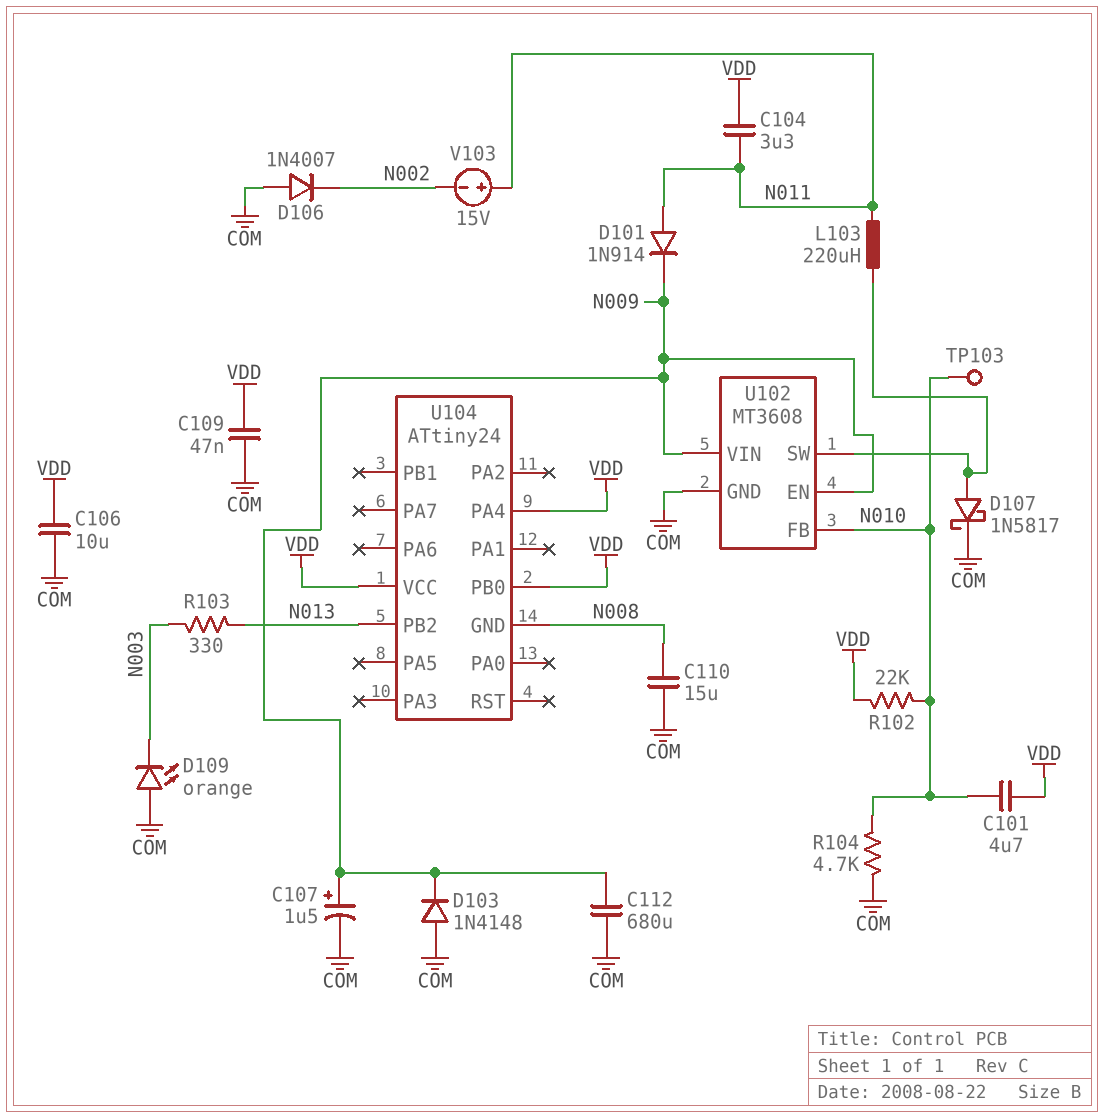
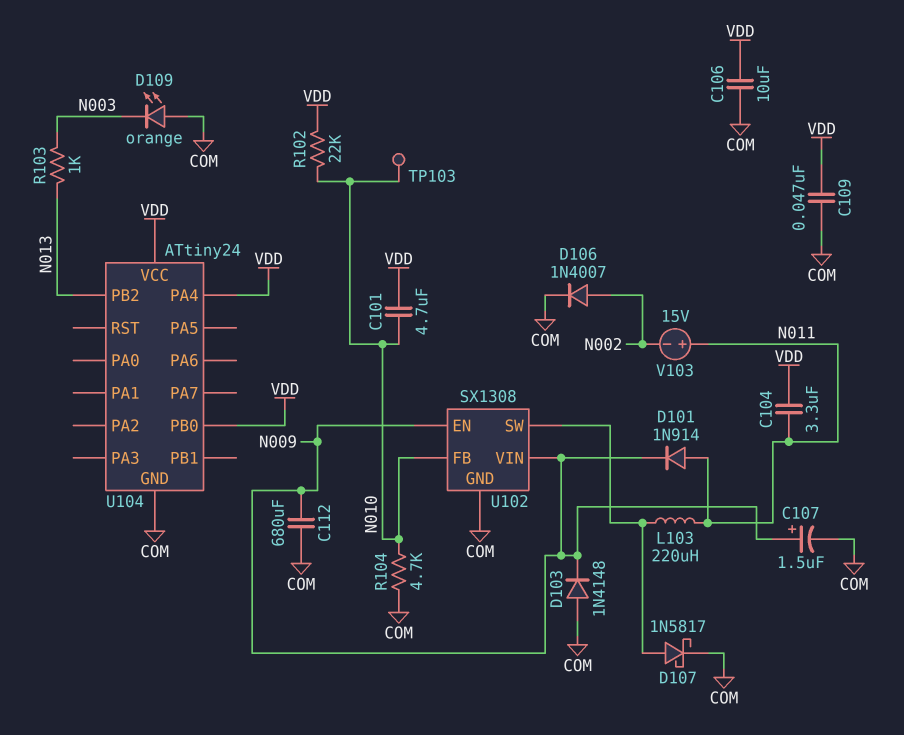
C110: 15uF (COM, N008) -> none
D106: diode 1N4007 (A COM, K N002) -> diode 1N4007 (A N002, K COM)
R103: 330 (N003, N013) -> 1k (N003, N013)
U102: MT3608 -> SX1308
U104 pin GND: N008 -> COM

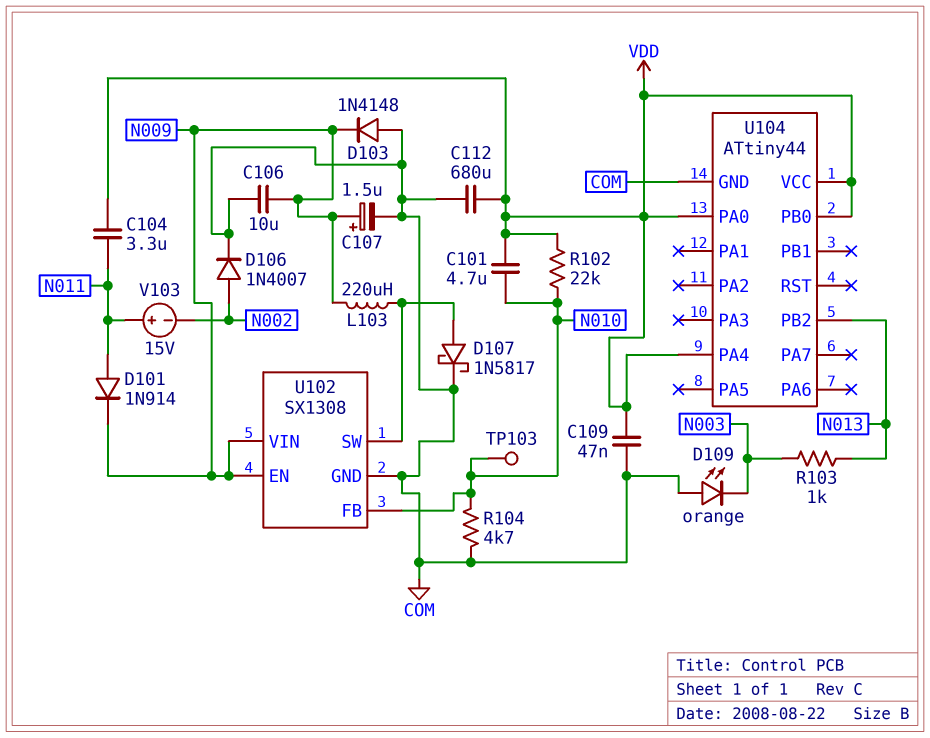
C106: 10uF (COM, VDD) -> 10uF (COM, N009)
C112: 680uF (COM, N009) -> 680uF (COM, VDD)
L103: 220uH (N011, U102/SW) -> 220uH (N009, U102/SW)
U104: ATtiny24 -> ATtiny44
U104 pin PA0: none -> VDD

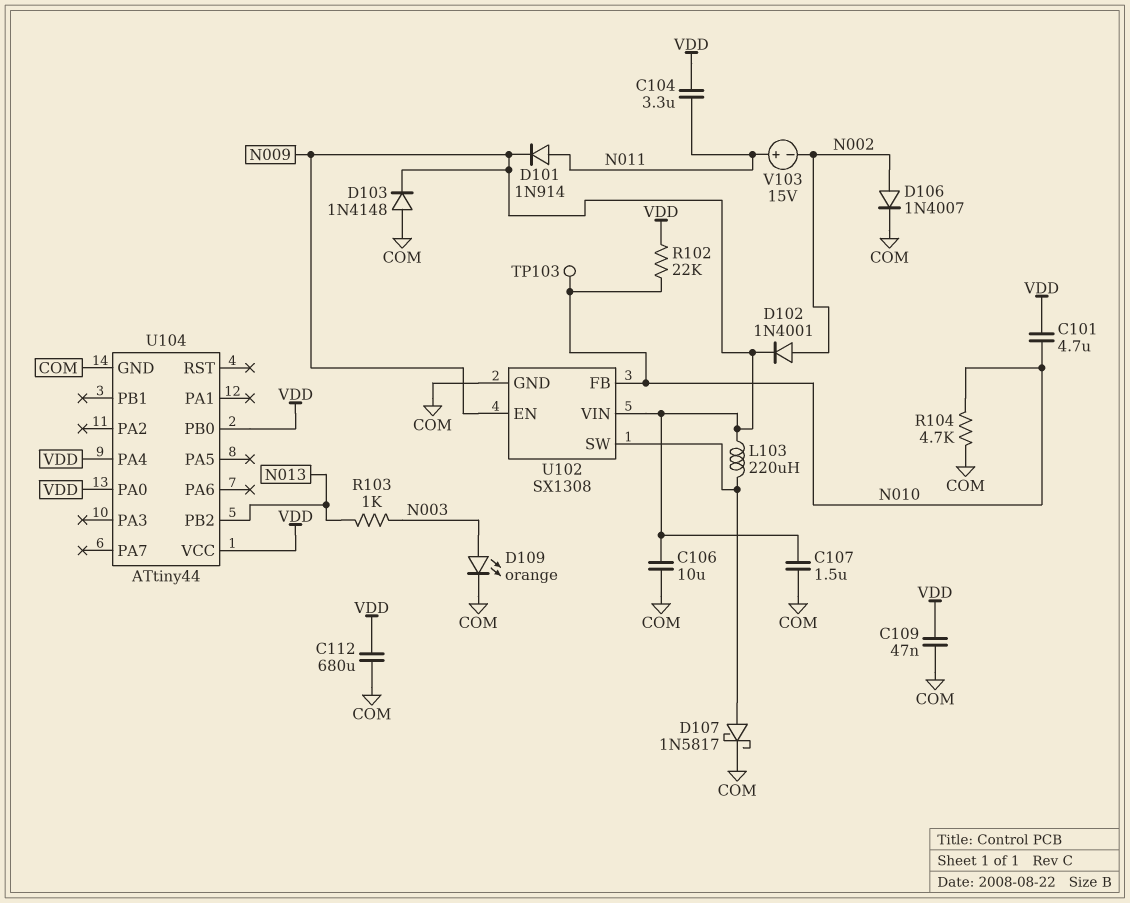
C107: 1.5uF (plus N009, minus COM) -> 1.5uF (COM, N009)
D102: none -> diode 1N4001 (A N002, K N009)
D109: LED orange (A COM, K N003) -> LED orange (A N003, K COM)

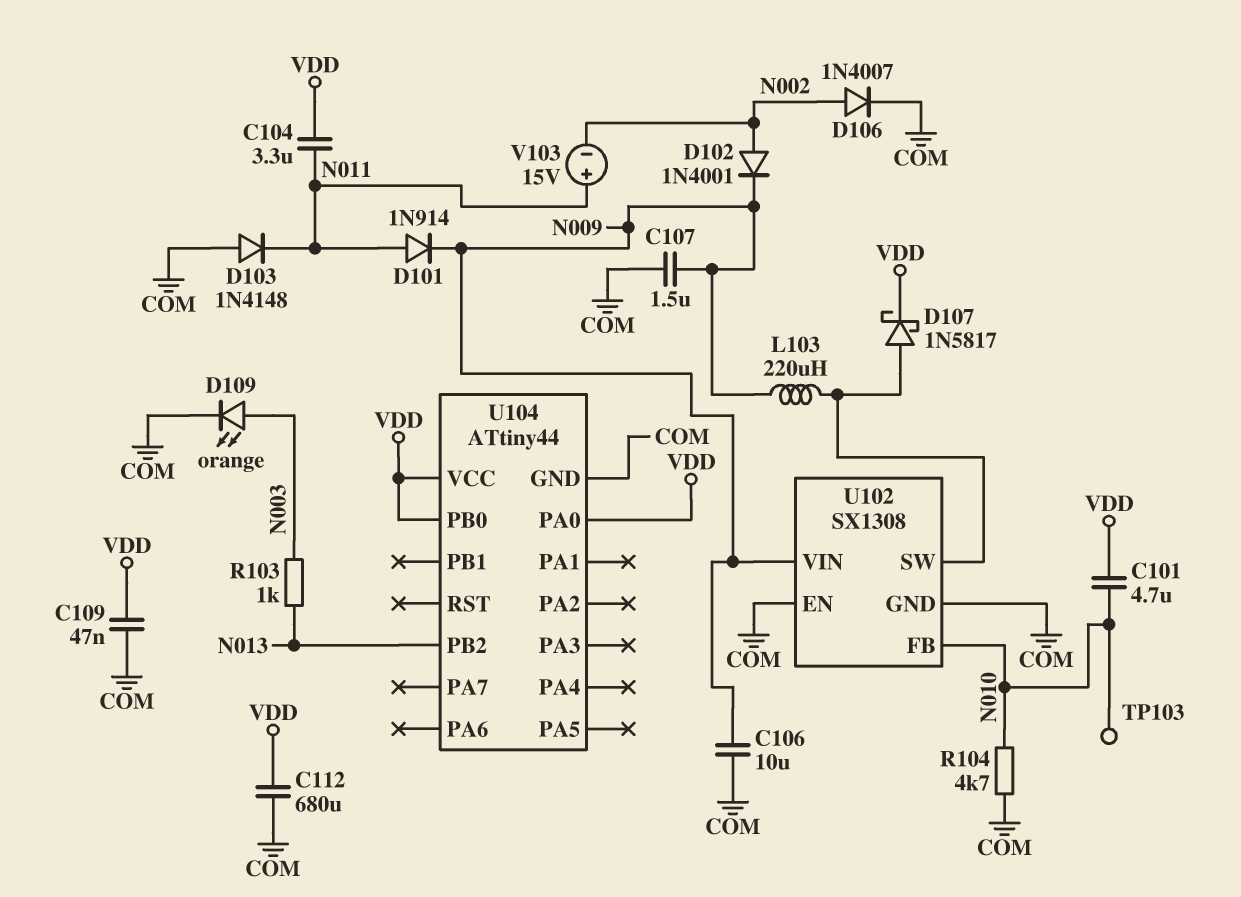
D103: diode 1N4148 (A COM, K N009) -> diode 1N4148 (A COM, K N011)
D107: schottky 1N5817 (A U102/SW, K COM) -> schottky 1N5817 (A U102/SW, K VDD)
R102: 22k (N010, VDD) -> none
U102 pin EN: N009 -> COM
U104 pin PA4: VDD -> none

